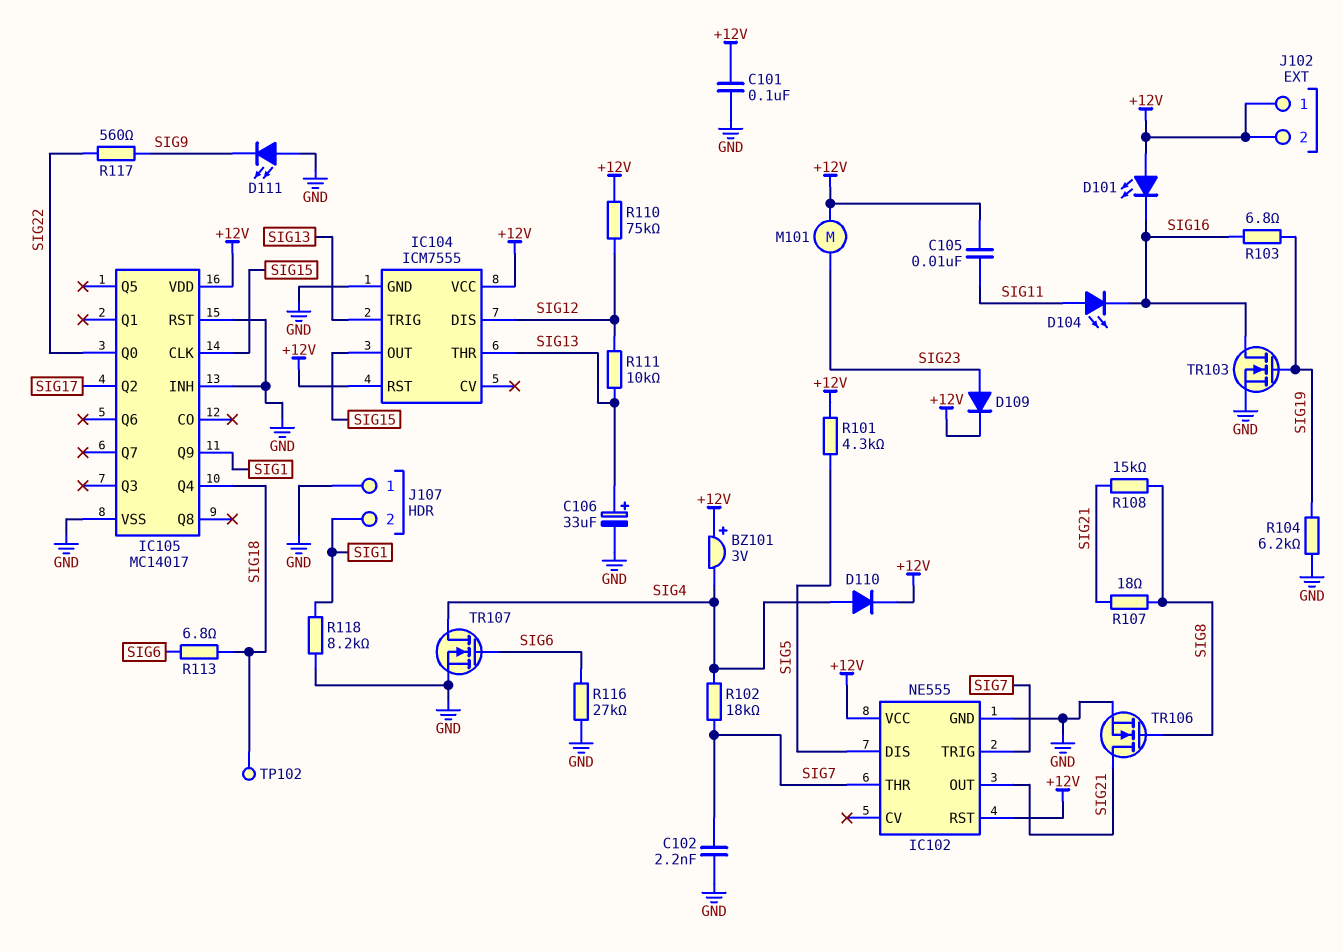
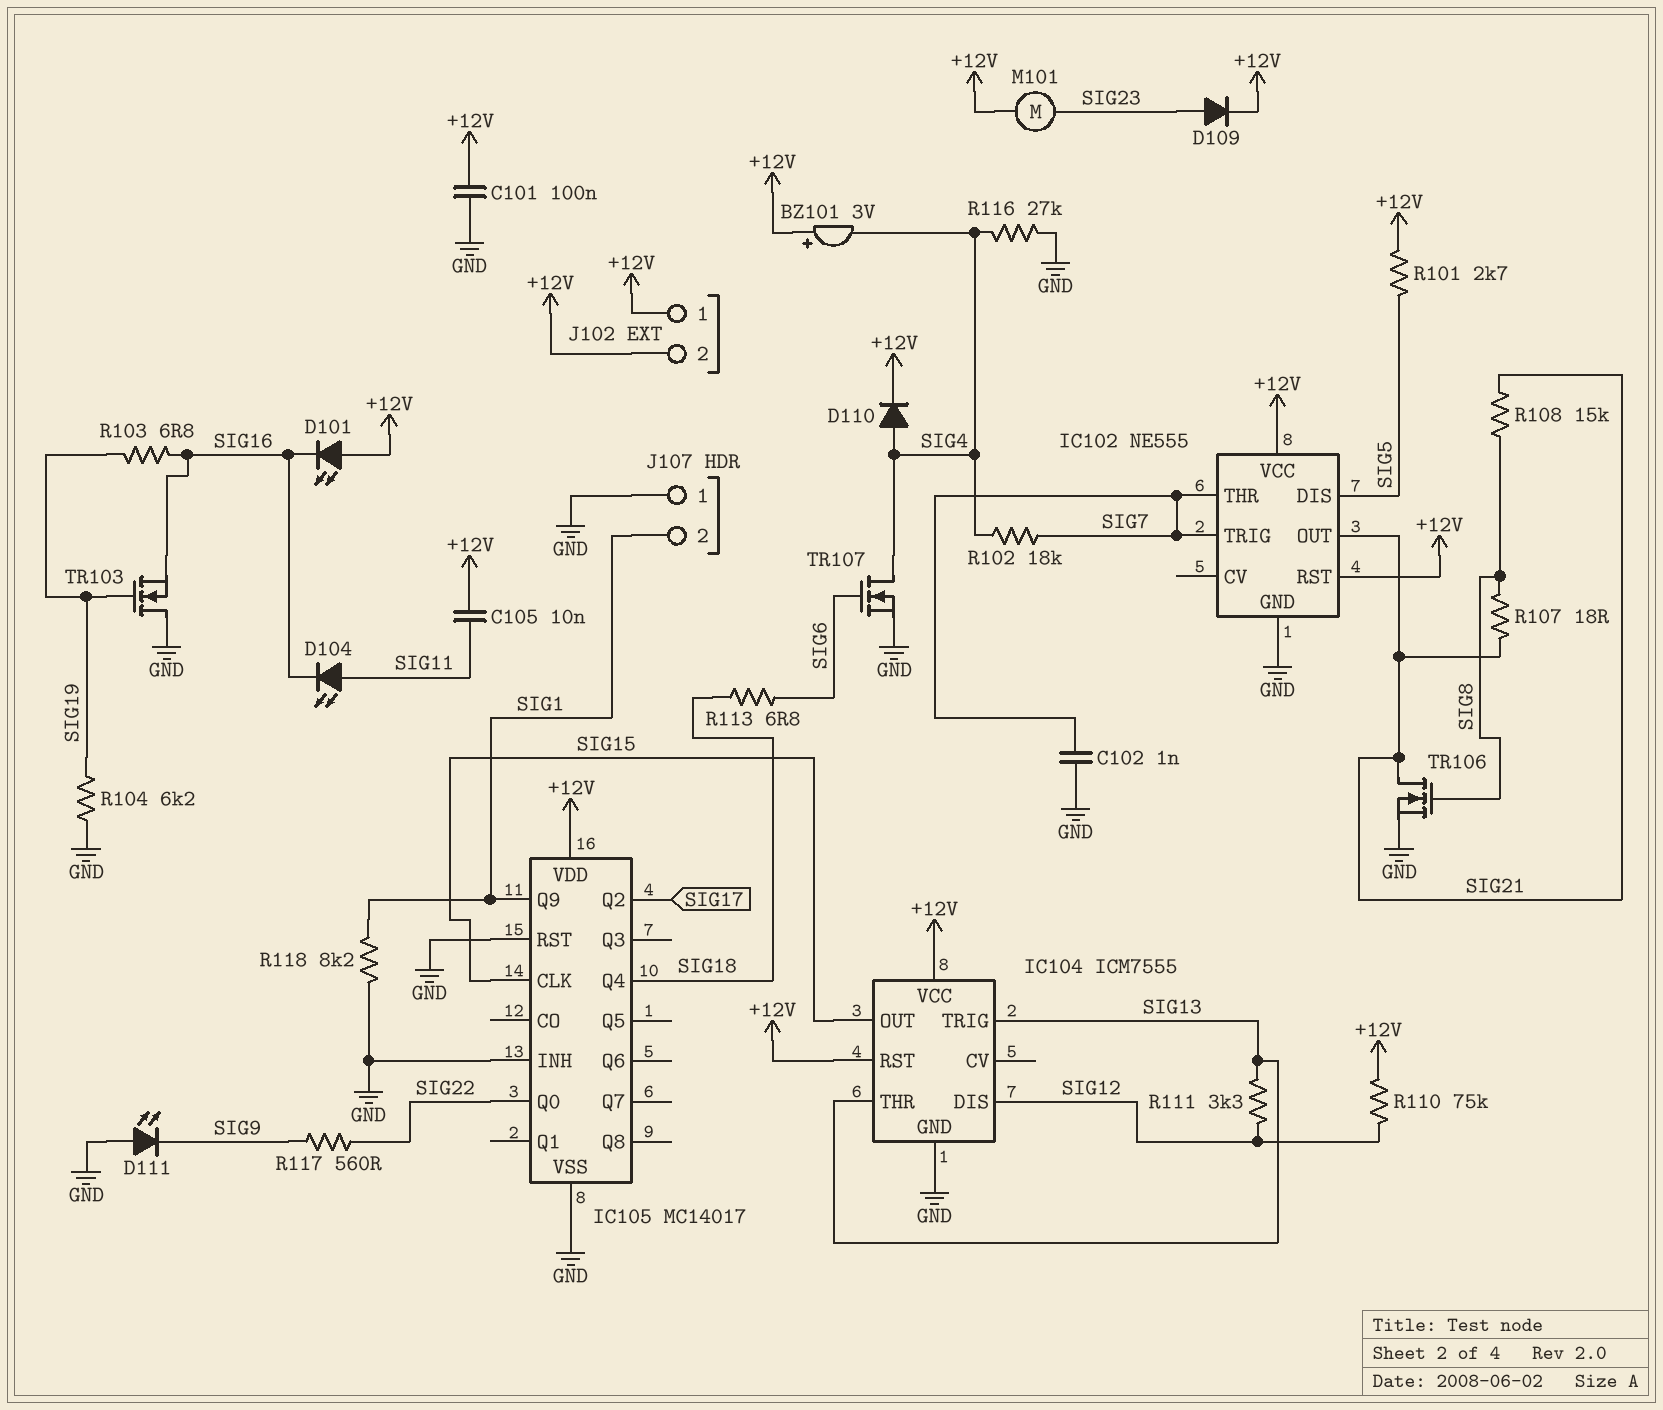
C102: 2.2nF (GND, SIG7) -> 1nF (GND, SIG7)
C106: 33uF (plus SIG13, minus GND) -> none
R101: 4.3k (+12V, SIG5) -> 2.7k (+12V, SIG5)
R111: 10k (SIG12, SIG13) -> 3.3k (SIG12, SIG13)
R116: 27k (GND, SIG6) -> 27k (GND, SIG4)
TP102: test point (SIG18) -> none
TR103: NMOS (G SIG19, D SIG16, S GND) -> NMOS (G SIG19, D GND, S SIG16)

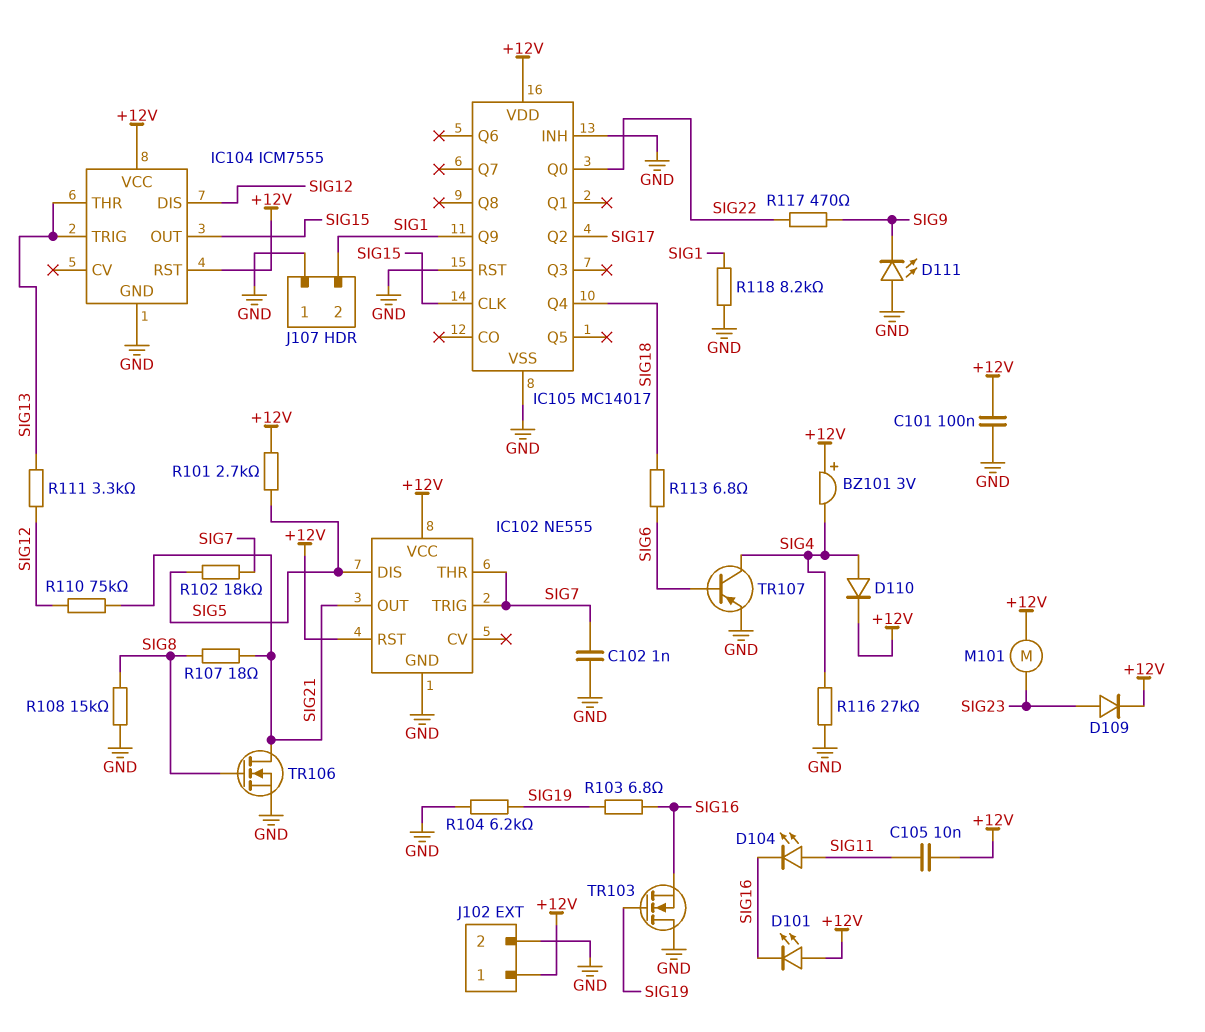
J102 pin 2: +12V -> GND
R102: 18k (SIG4, SIG7) -> 18k (SIG5, SIG7)
R108: 15k (SIG8, SIG21) -> 15k (GND, SIG8)
R110: 75k (+12V, SIG12) -> 75k (SIG12, SIG21)
R117: 560 (SIG9, SIG22) -> 470 (SIG9, SIG22)
TR107: NMOS (G SIG6, D SIG4, S GND) -> PNP (B SIG6, C SIG4, E GND)

